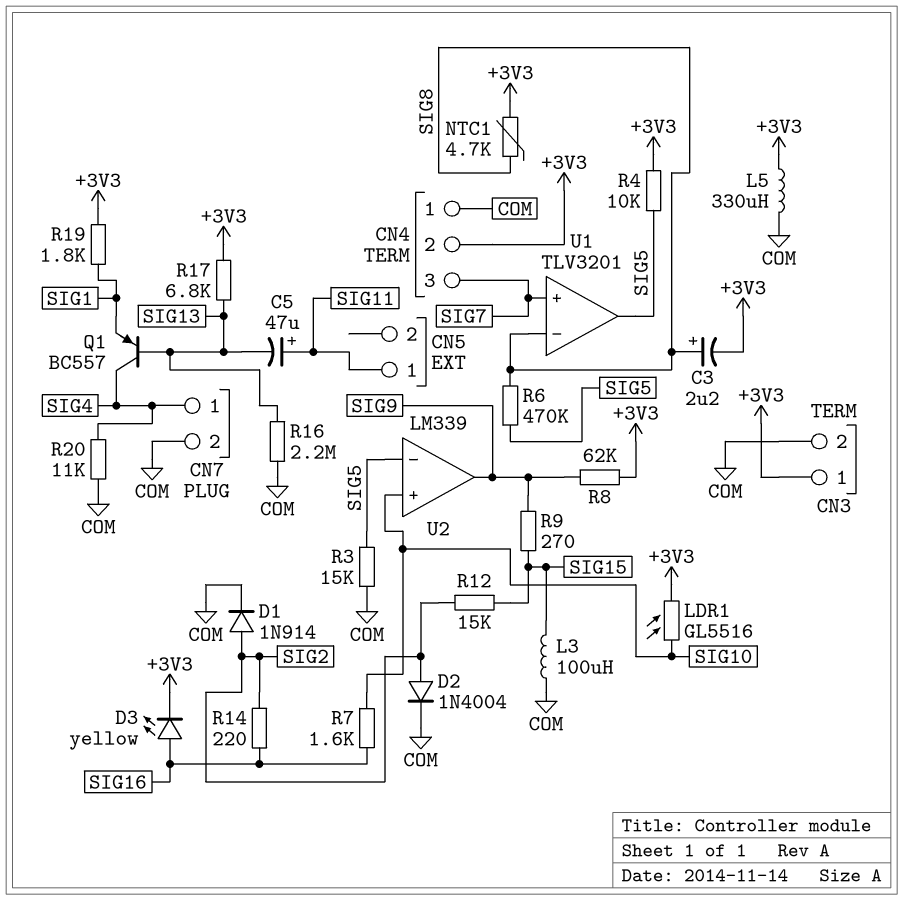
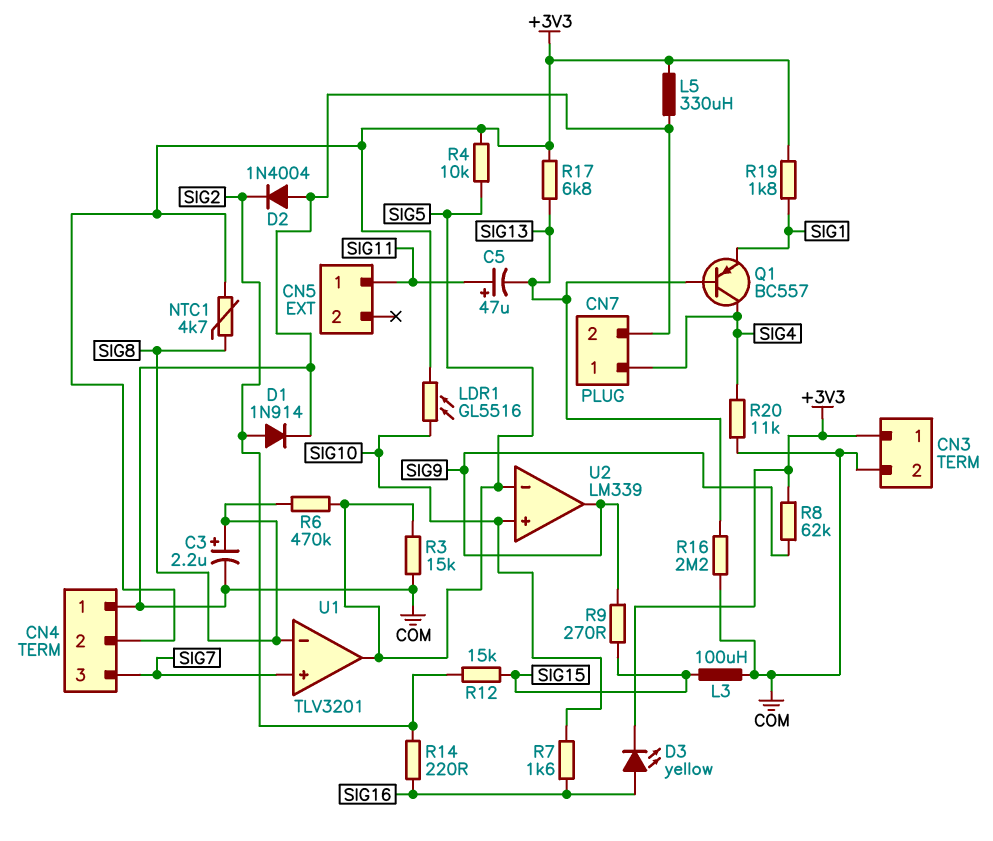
C3: 2.2uF (plus SIG8, minus +3V3) -> 2.2uF (plus SIG8, minus COM)
D2: diode 1N4004 (A SIG2, K COM) -> diode 1N4004 (A COM, K SIG2)

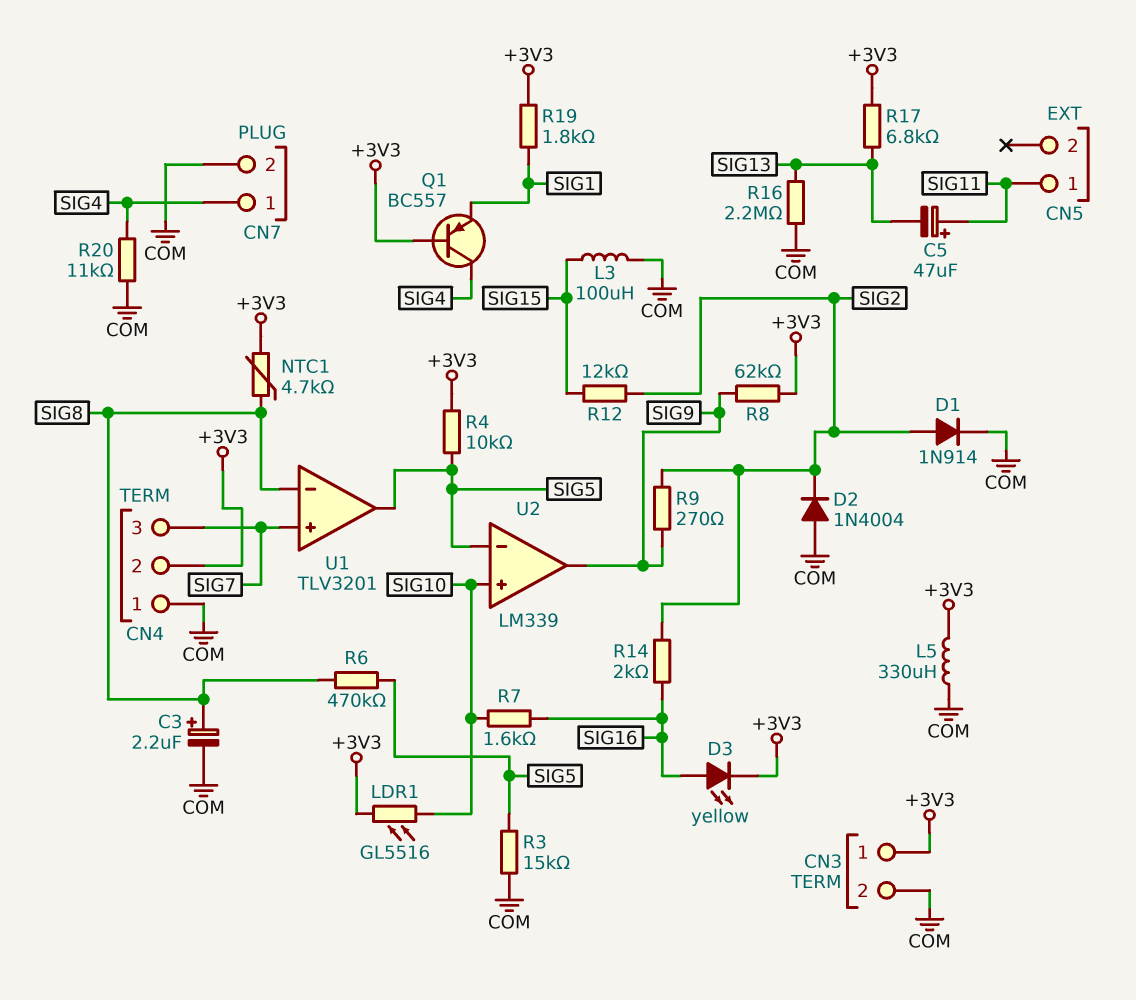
Q1: PNP BC557 (B SIG13, C SIG4, E SIG1) -> PNP BC557 (B +3V3, C SIG4, E SIG1)
R9: 270 (SIG9, SIG15) -> 270 (SIG2, SIG9)
R12: 15k (SIG2, SIG15) -> 12k (SIG2, SIG15)
R14: 220 (SIG2, SIG16) -> 2k (SIG2, SIG16)

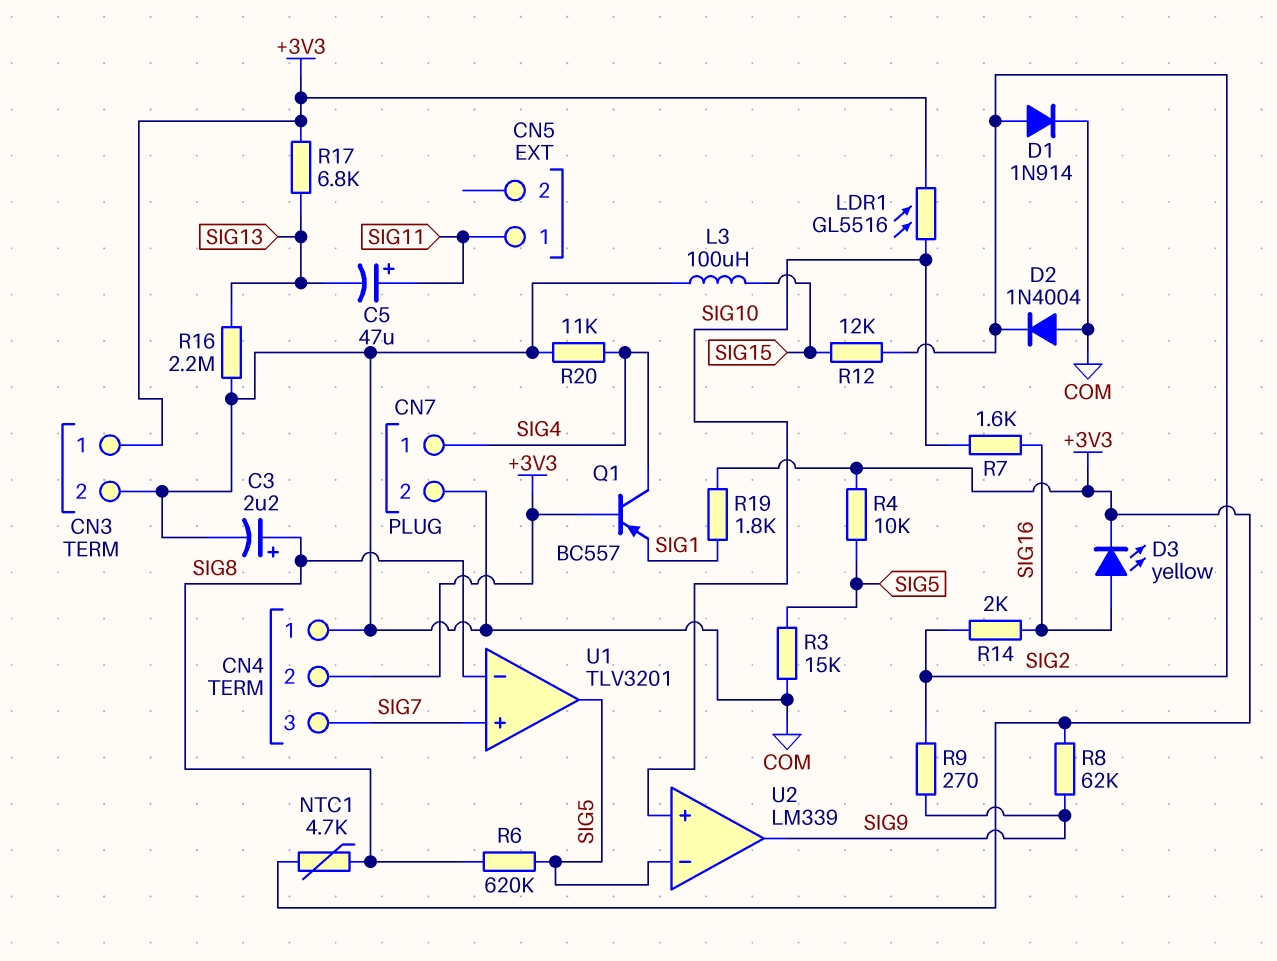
L5: 330uH (+3V3, COM) -> none
R6: 470k (SIG5, SIG8) -> 620k (SIG5, SIG8)

